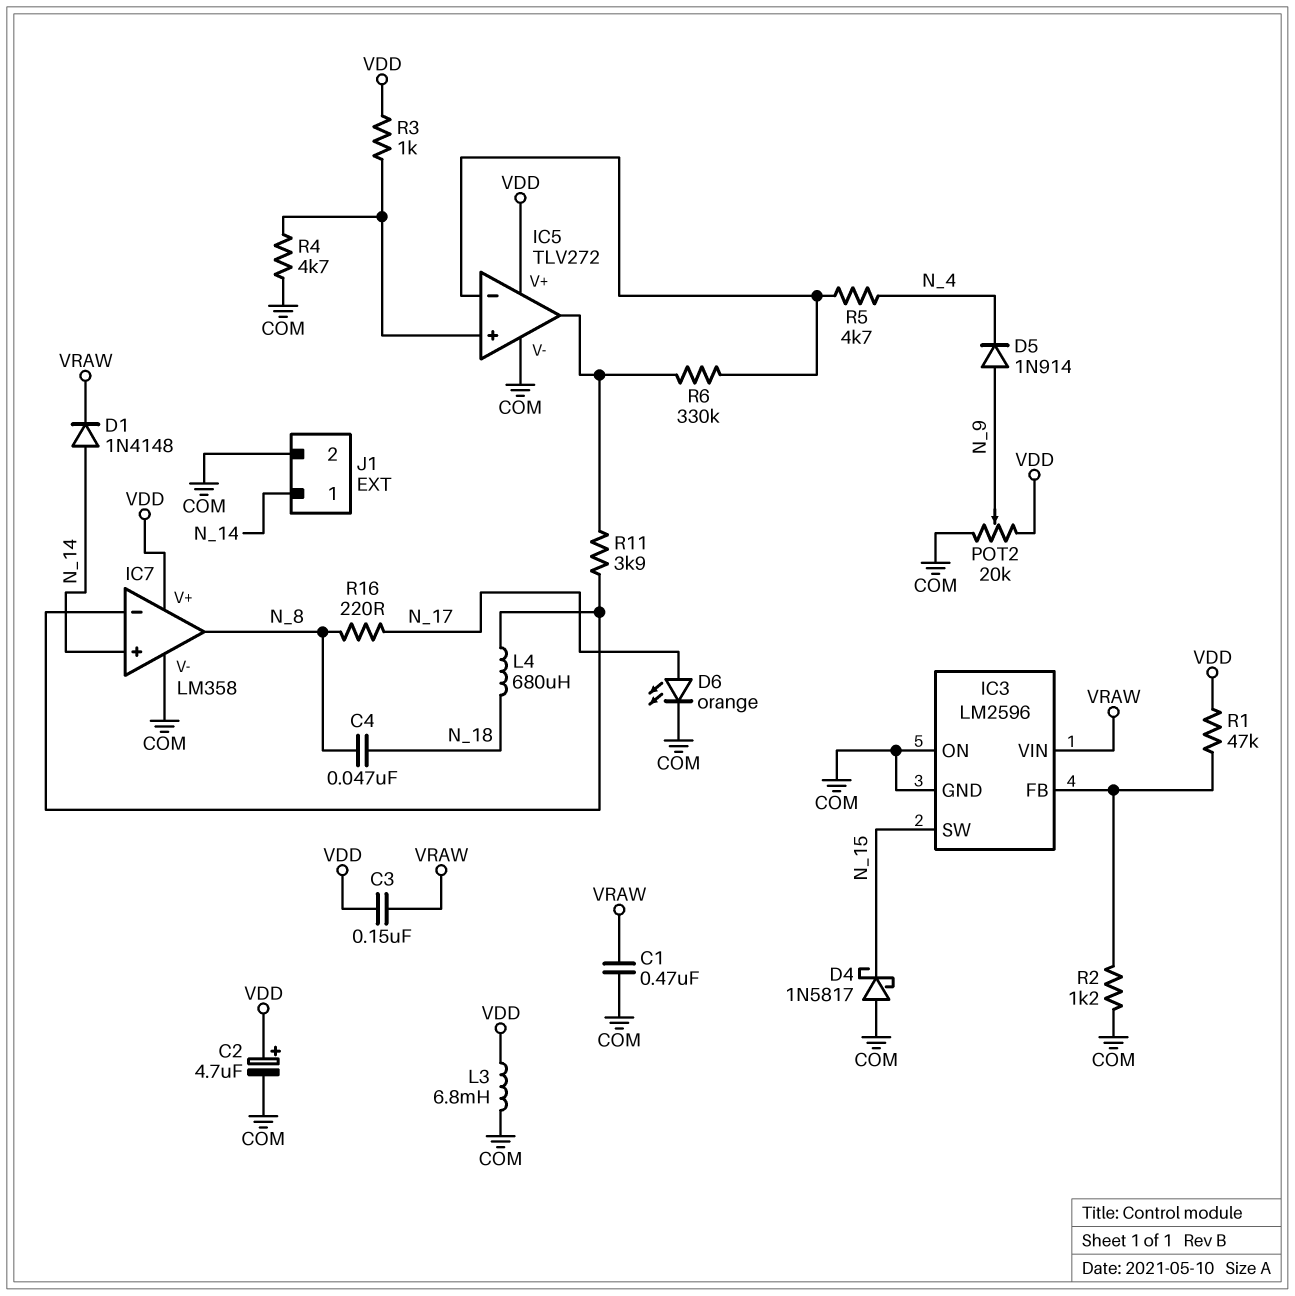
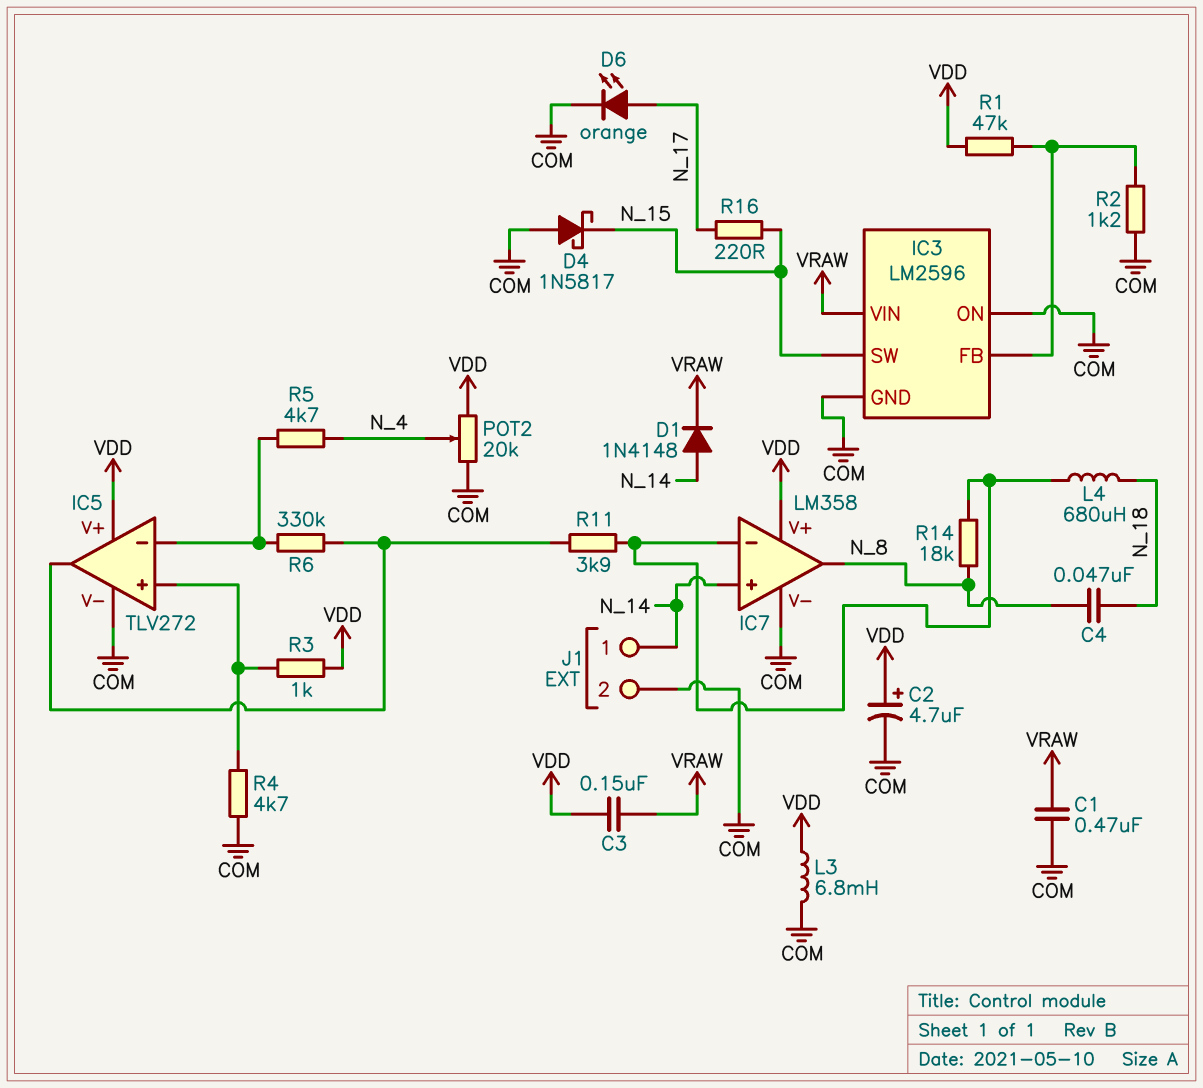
D5: diode 1N914 (A N_9, K N_4) -> none
POT2: 20k (COM, VDD, wiper N_9) -> 20k (COM, VDD, wiper N_4)
R14: none -> 18k (IC7/in-, N_8)
R16: 220 (N_8, N_17) -> 220 (N_15, N_17)

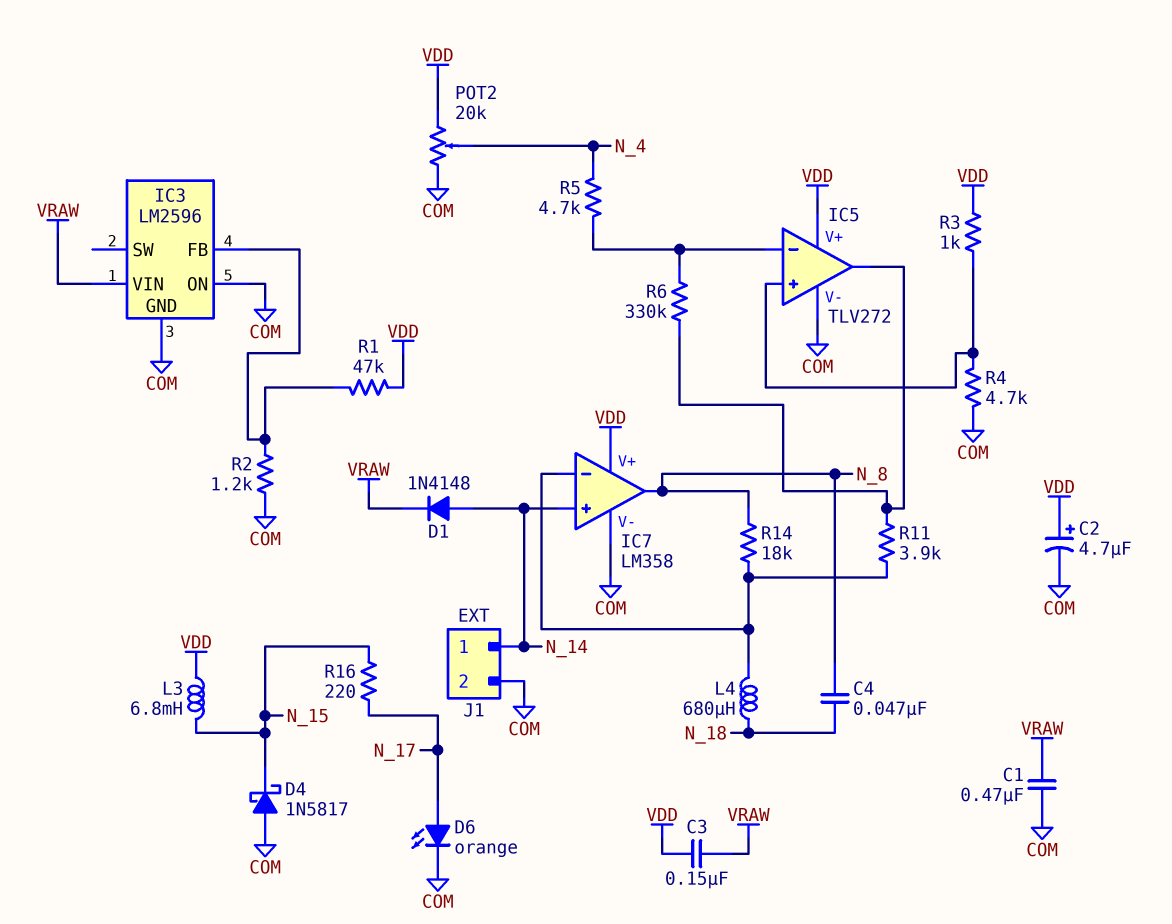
IC3 pin SW: N_15 -> none
L3: 6.8mH (COM, VDD) -> 6.8mH (N_15, VDD)

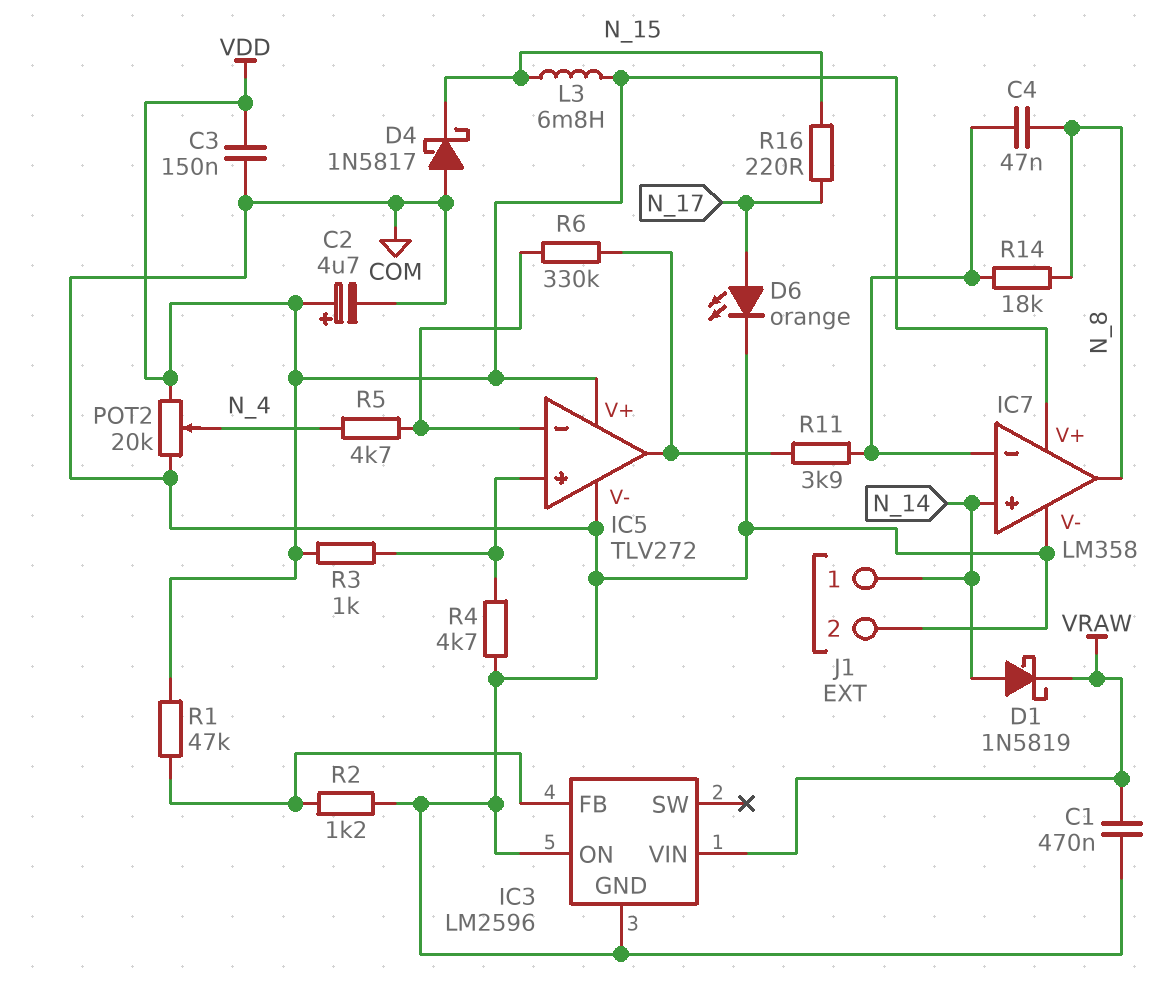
C3: 150nF (VDD, VRAW) -> 150nF (COM, VDD)
C4: 47nF (N_8, N_18) -> 47nF (IC7/in-, N_8)
D1: diode 1N4148 (A N_14, K VRAW) -> schottky 1N5819 (A N_14, K VRAW)
L4: 680uH (IC7/in-, N_18) -> none

